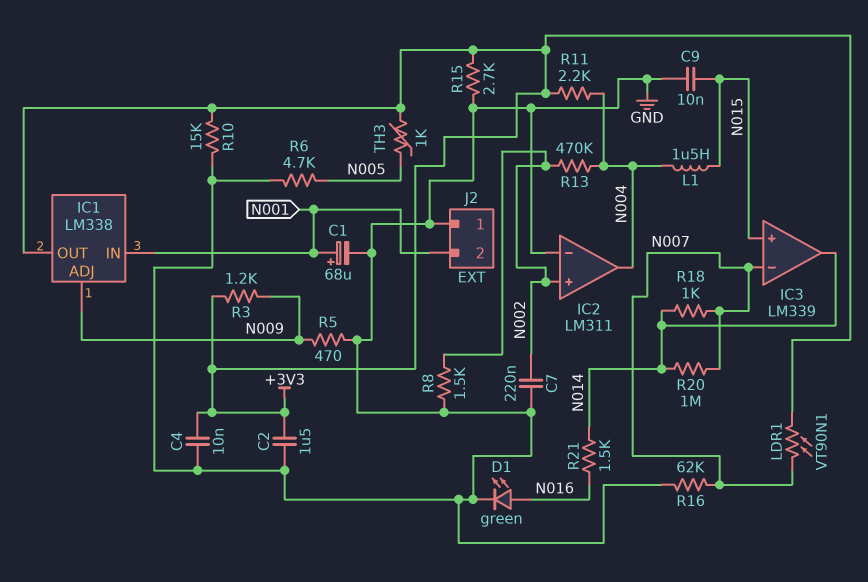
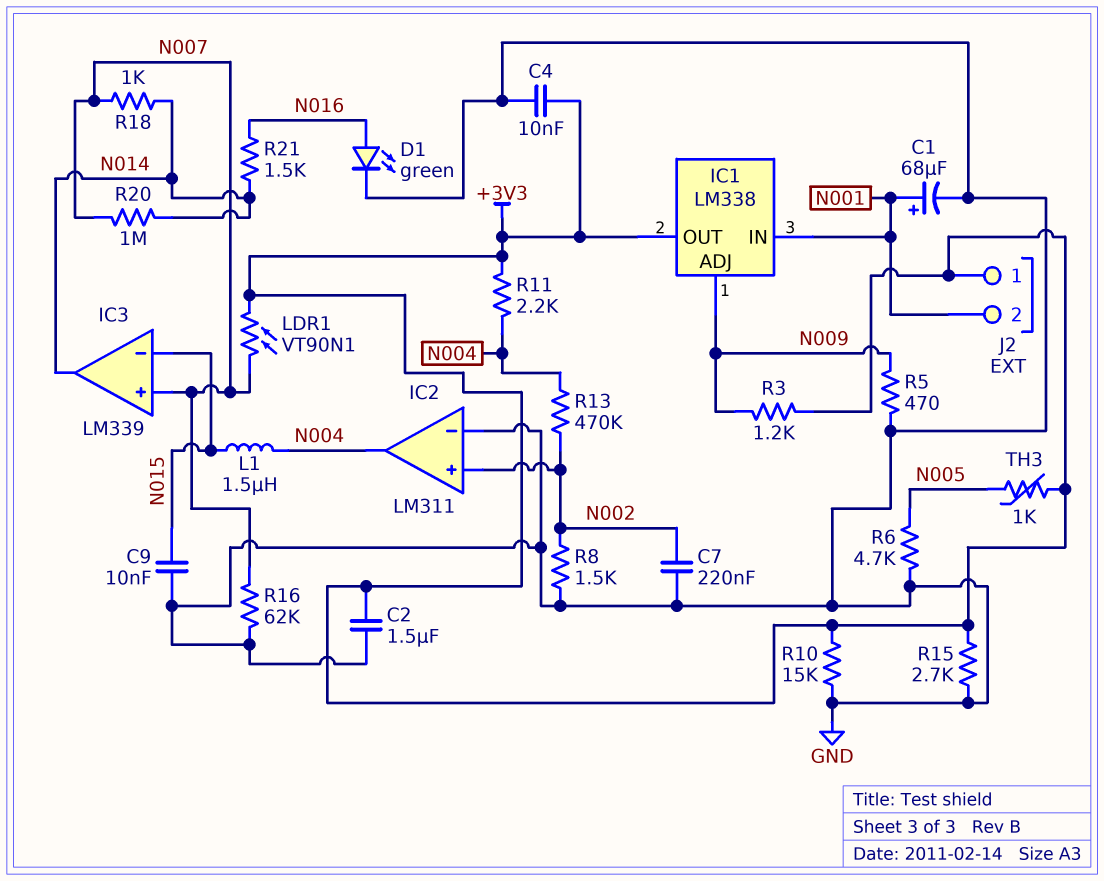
IC3 pin in+: N015 -> N007
IC3 pin in-: N007 -> N015
J2 pin 1: GND -> +3V3

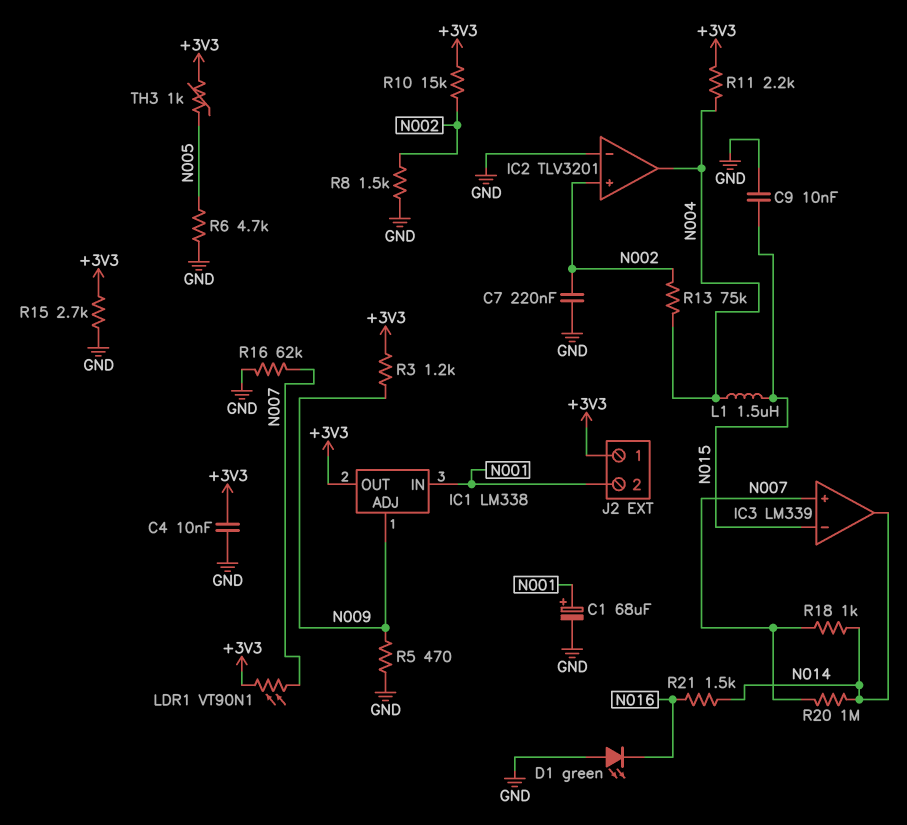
C2: 1.5uF (+3V3, GND) -> none
D1: LED green (A N016, K GND) -> LED green (A GND, K N016)
IC2: LM311 -> TLV3201
R10: 15k (+3V3, GND) -> 15k (+3V3, N002)
R13: 470k (N002, N004) -> 75k (N002, N004)

